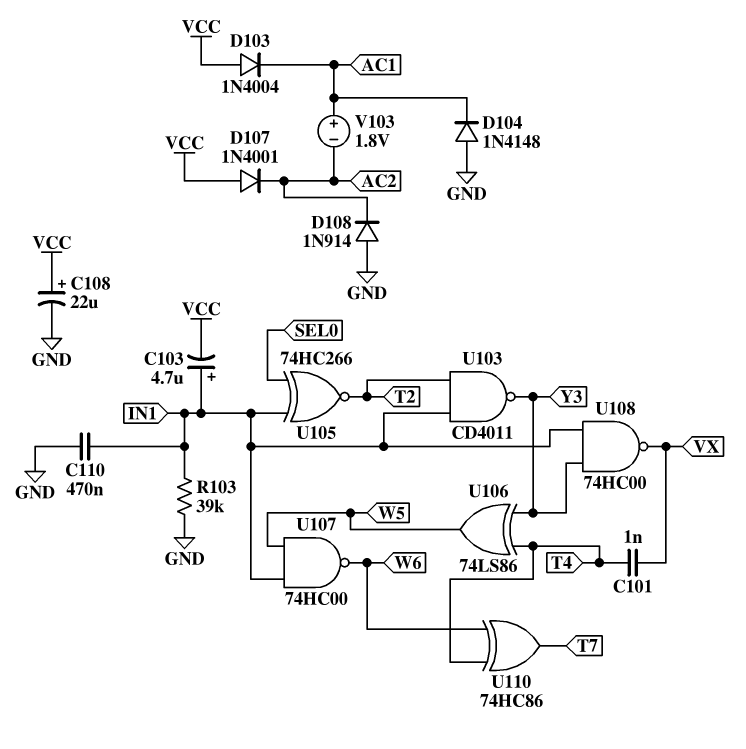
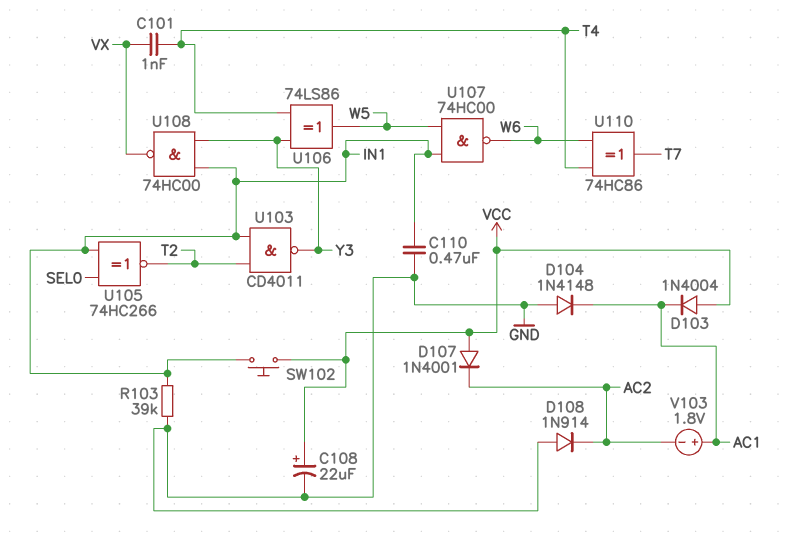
C103: 4.7uF (plus IN1, minus VCC) -> none
SW102: none -> button (IN1, VCC)

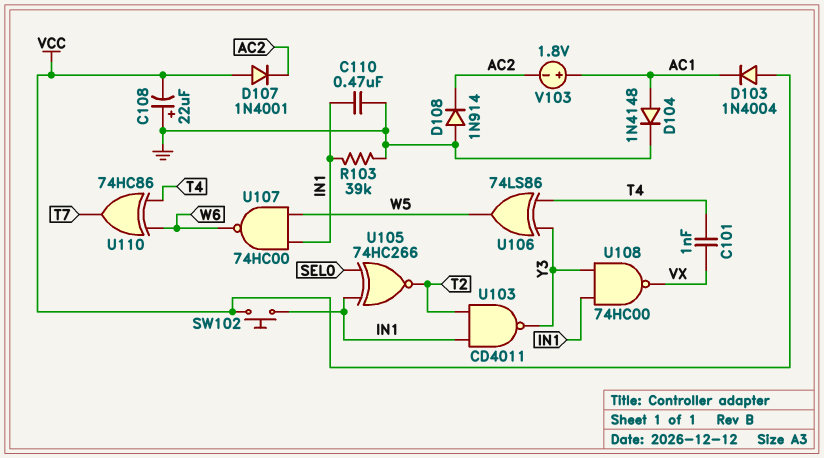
C108: 22uF (plus VCC, minus GND) -> 22uF (plus GND, minus VCC)
D104: diode 1N4148 (A GND, K AC1) -> diode 1N4148 (A AC1, K GND)

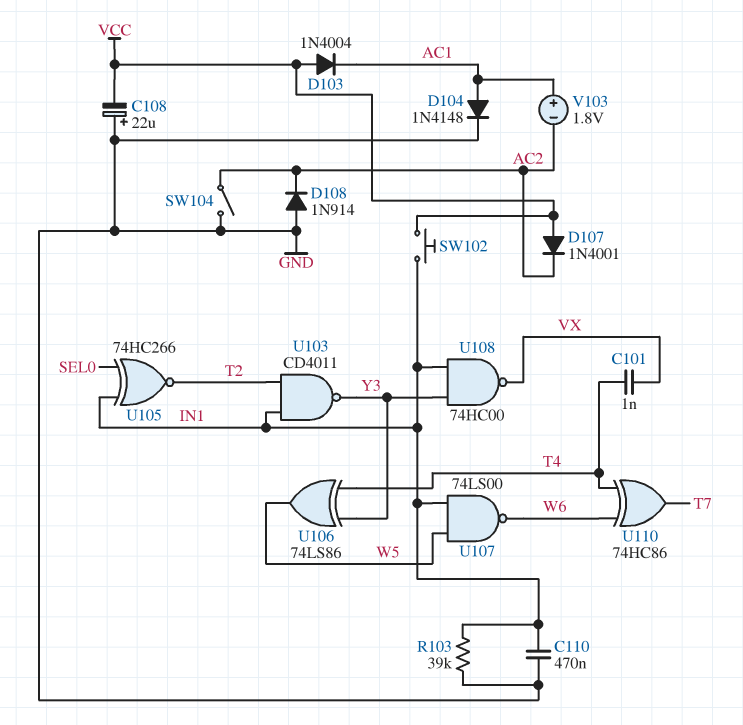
SW104: none -> switch (AC2, GND)
U107: NAND 74HC00 (in IN1, in W5, out W6) -> NAND 74LS00 (in IN1, in W5, out W6)

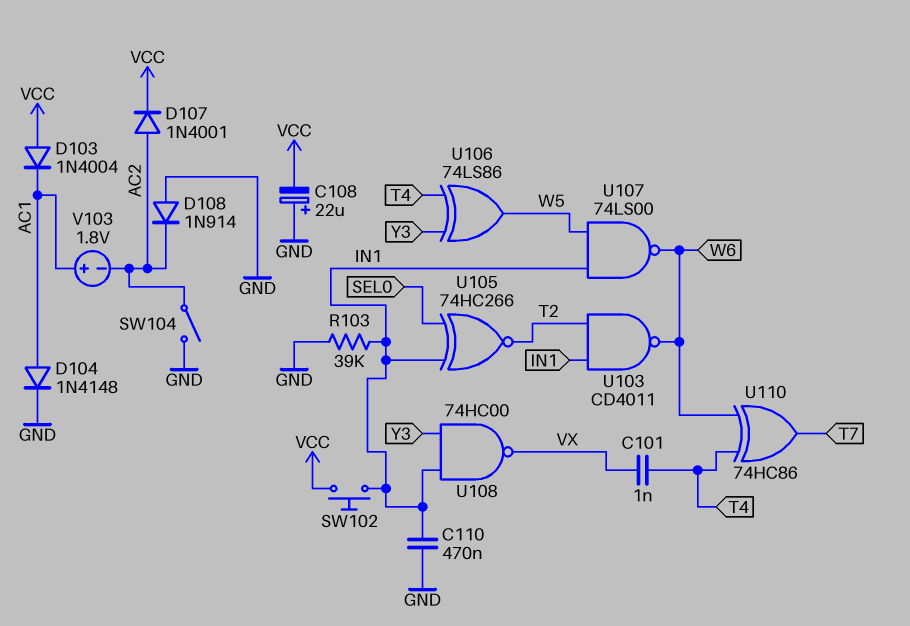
D107: diode 1N4001 (A VCC, K AC2) -> diode 1N4001 (A AC2, K VCC)
U103: NAND CD4011 (in IN1, in T2, out Y3) -> NAND CD4011 (in IN1, in T2, out W6)

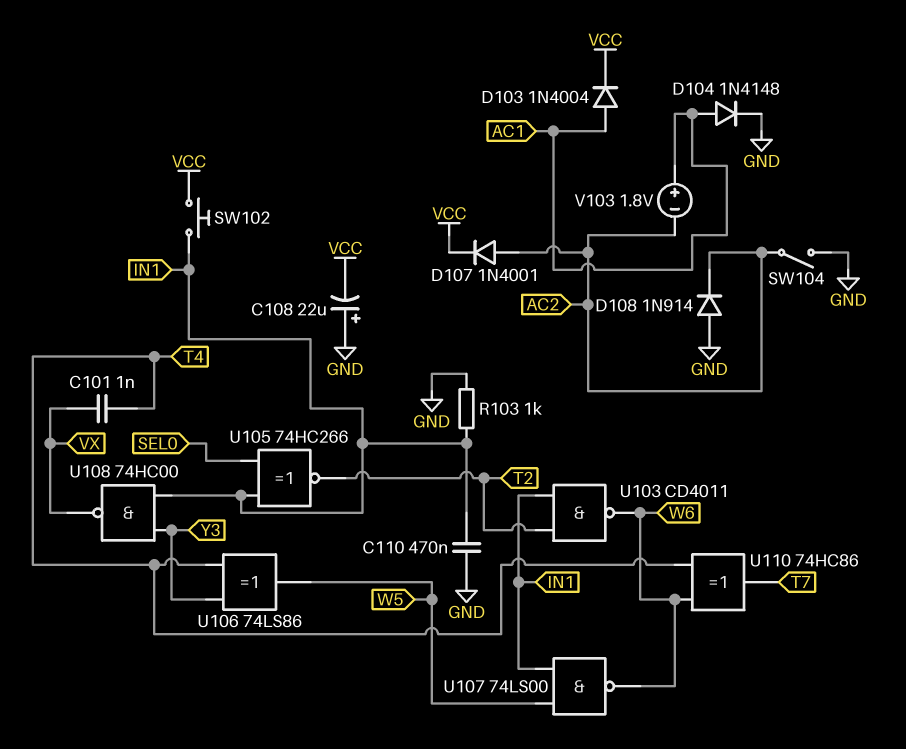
D103: diode 1N4004 (A VCC, K AC1) -> diode 1N4004 (A AC1, K VCC)
R103: 39k (GND, IN1) -> 1k (GND, IN1)

